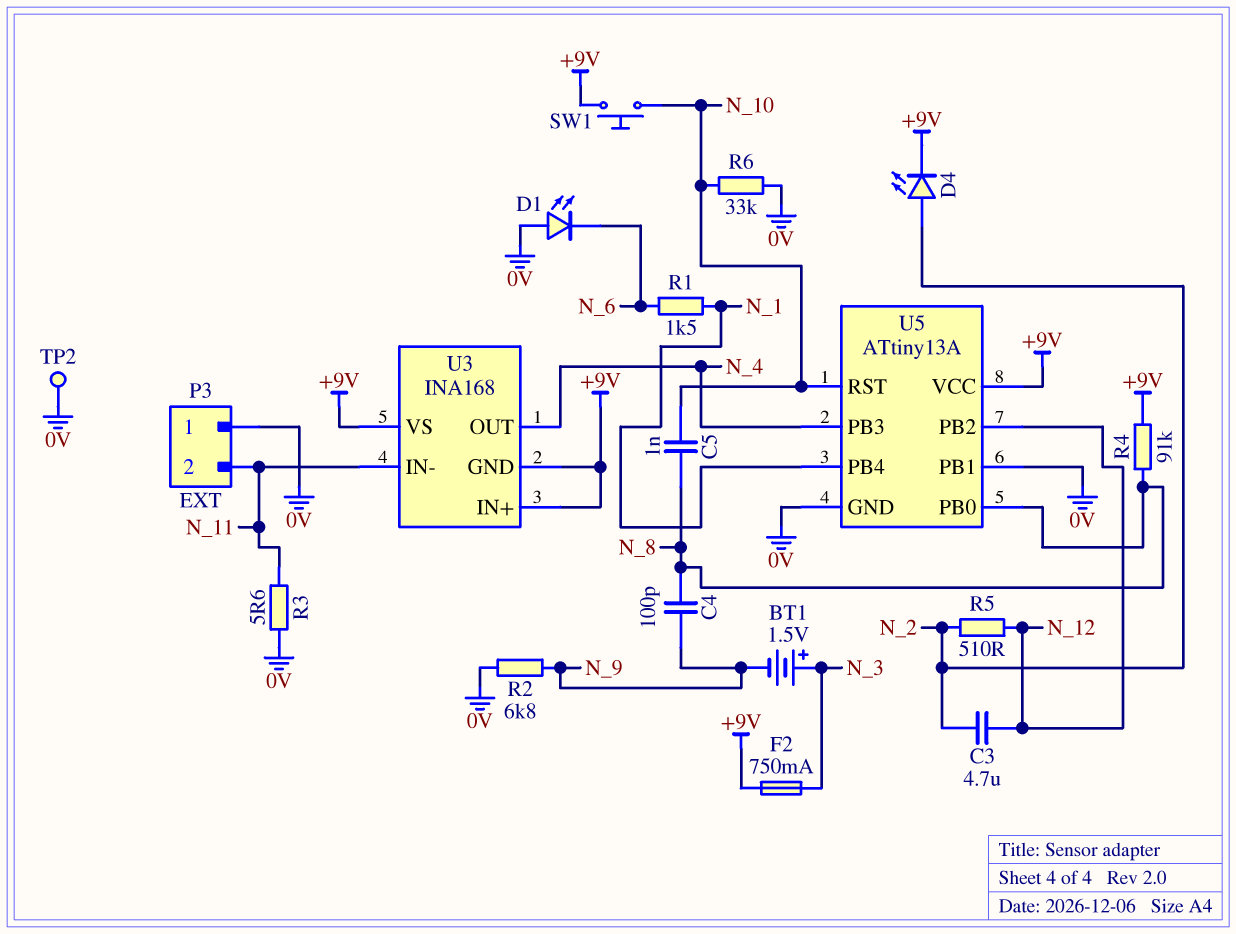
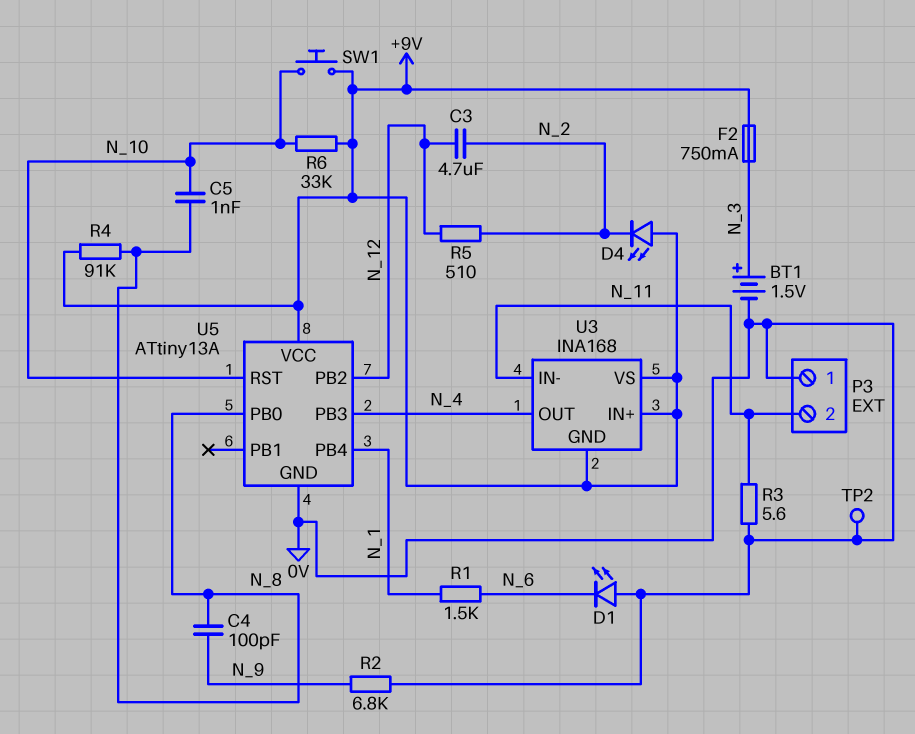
BT1: 1.5V (plus N_3, minus N_9) -> 1.5V (plus N_3, minus 0V)
D4: LED (A N_2, K +9V) -> LED (A +9V, K N_2)
R6: 33k (0V, N_10) -> 33k (+9V, N_10)
U5 pin PB1: 0V -> none

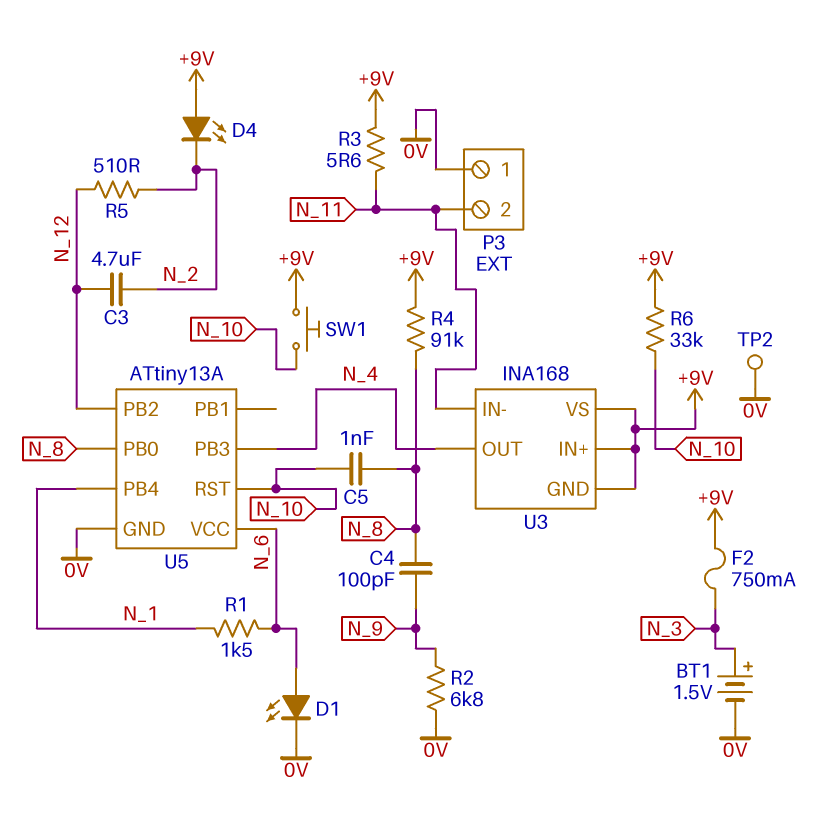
D1: LED (A 0V, K N_6) -> LED (A N_6, K 0V)
R3: 5.6 (0V, N_11) -> 5.6 (+9V, N_11)
U5 pin VCC: +9V -> N_6

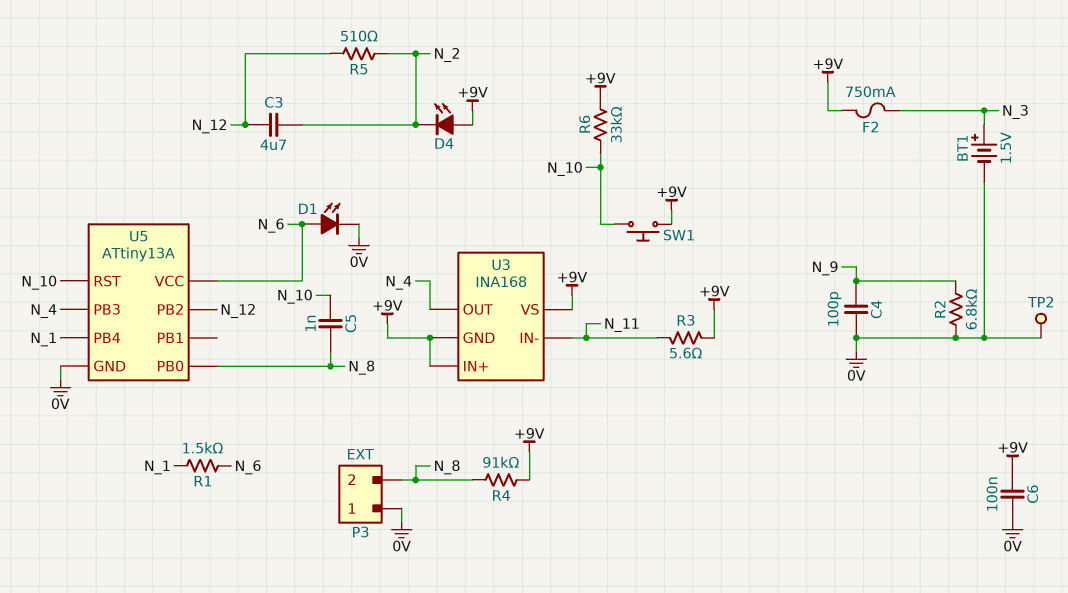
C4: 100pF (N_8, N_9) -> 100pF (0V, N_9)
C6: none -> 100nF (+9V, 0V)
P3 pin 2: N_11 -> N_8

